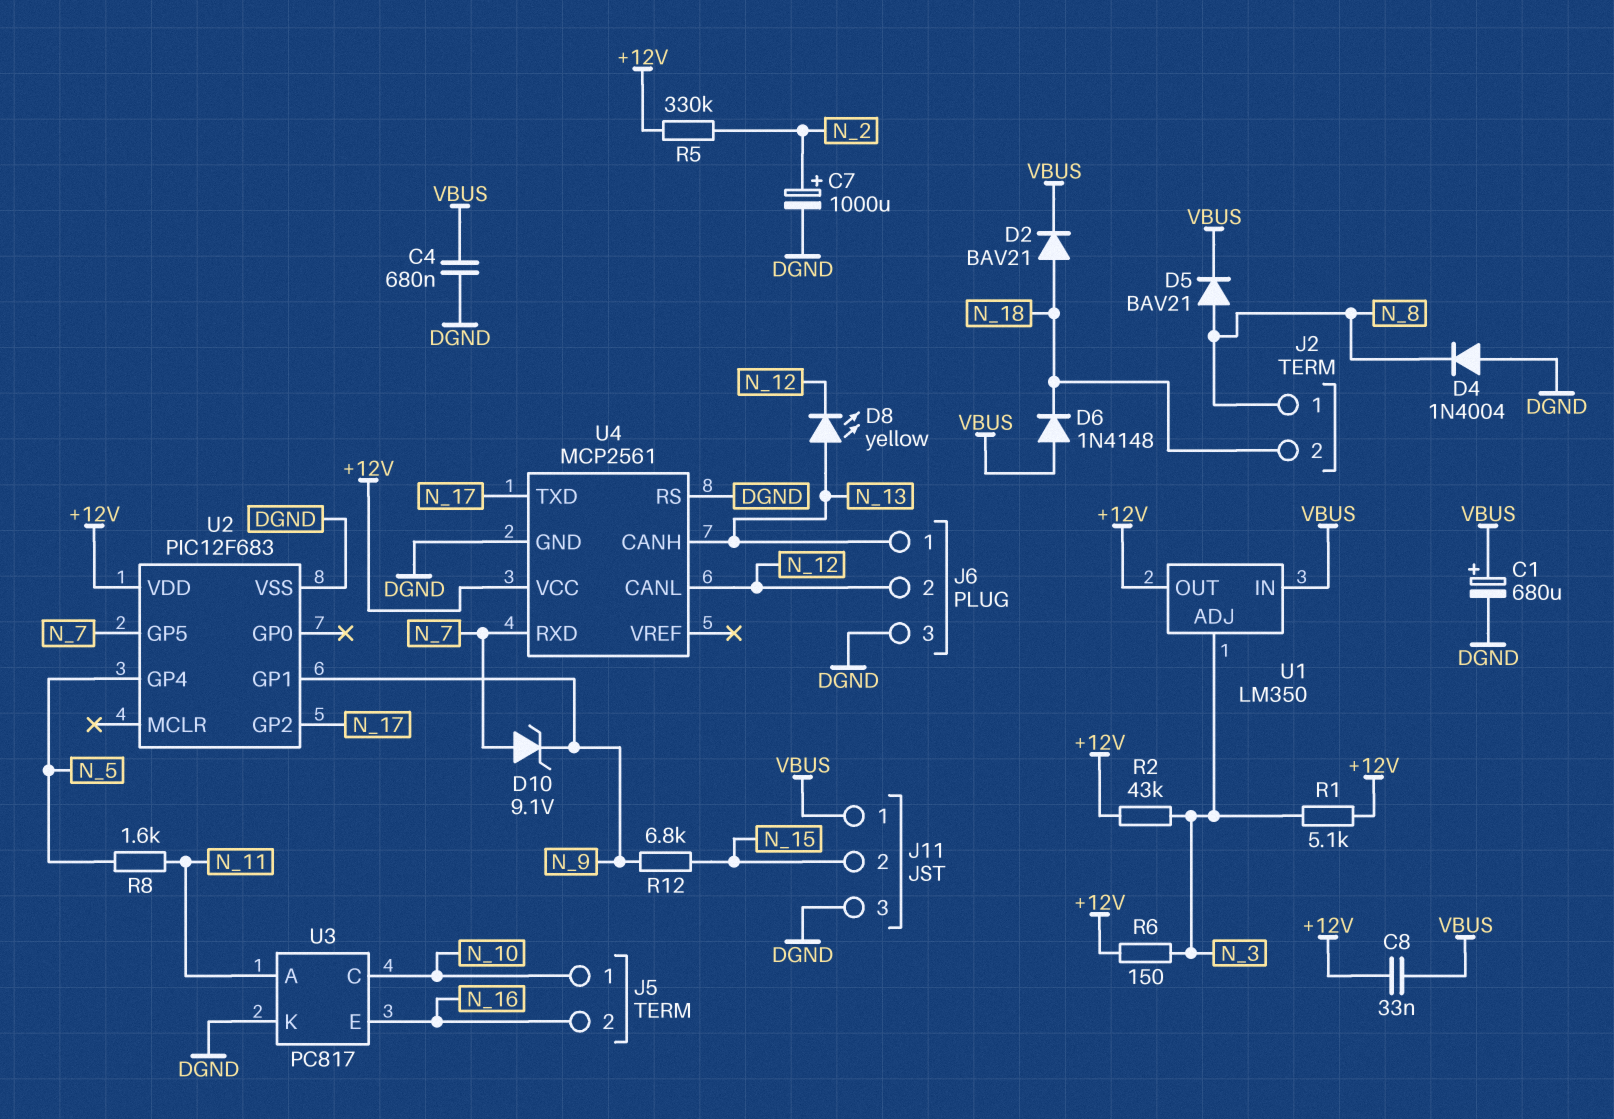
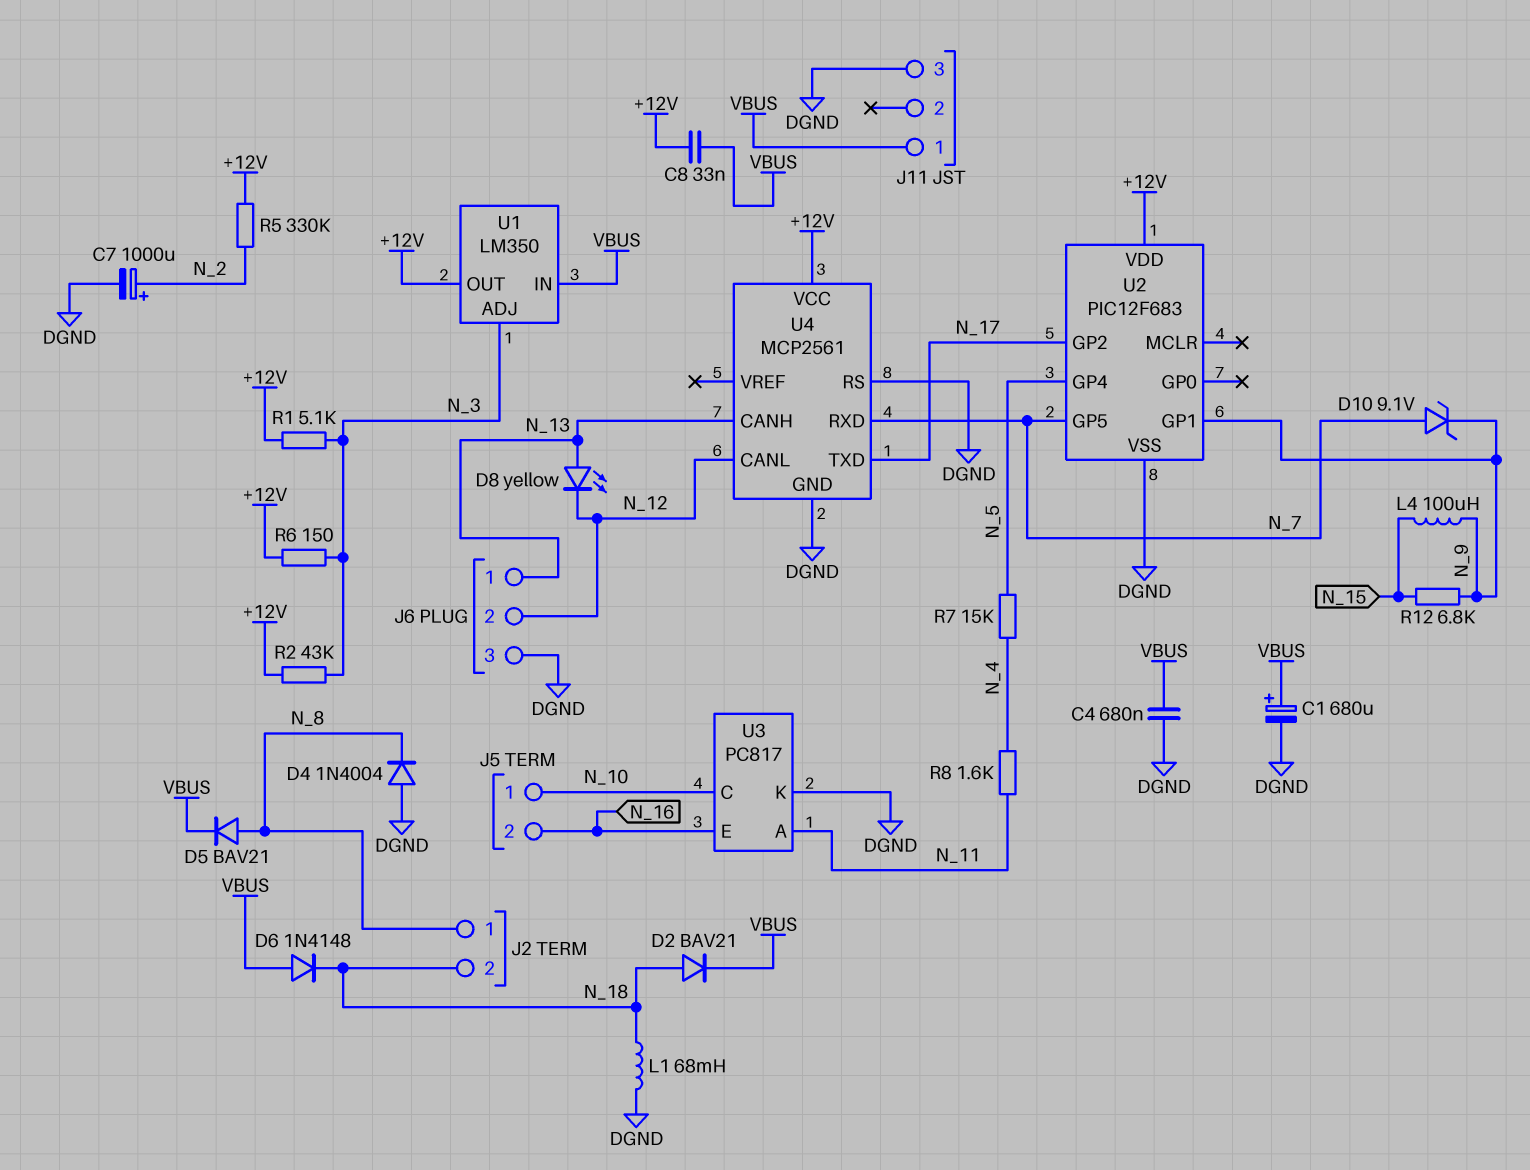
J11 pin 2: N_15 -> none
L1: none -> 68mH (DGND, N_18)
L4: none -> 100uH (N_9, N_15)
R7: none -> 15k (N_4, N_5)
R8: 1.6k (N_5, N_11) -> 1.6k (N_4, N_11)

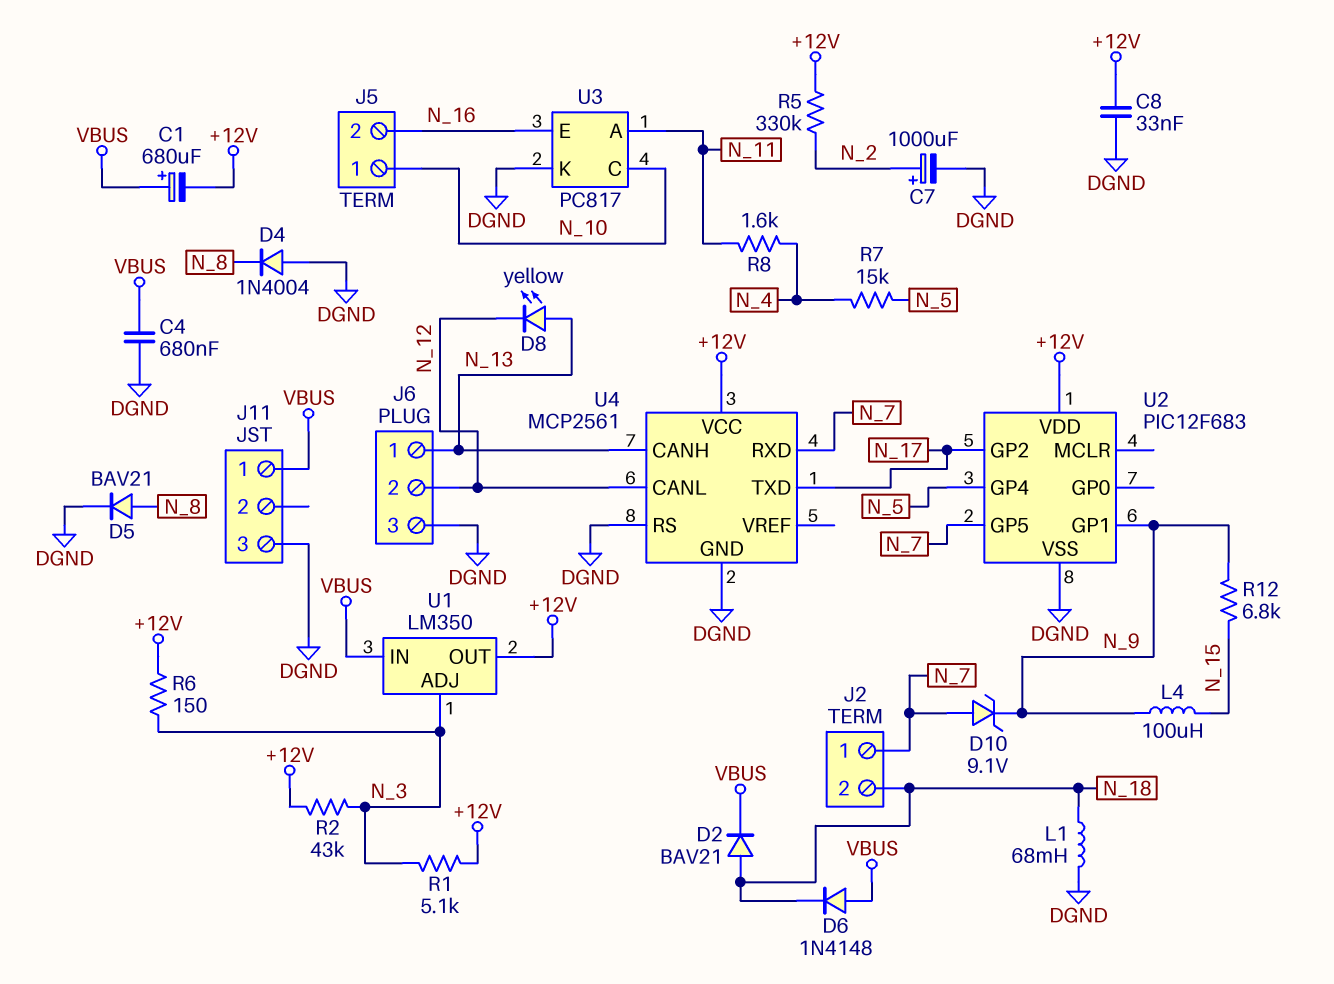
C1: 680uF (plus VBUS, minus DGND) -> 680uF (plus VBUS, minus +12V)
C8: 33nF (+12V, VBUS) -> 33nF (+12V, DGND)
D5: diode BAV21 (A N_8, K VBUS) -> diode BAV21 (A N_8, K DGND)
J2 pin 1: N_8 -> N_7

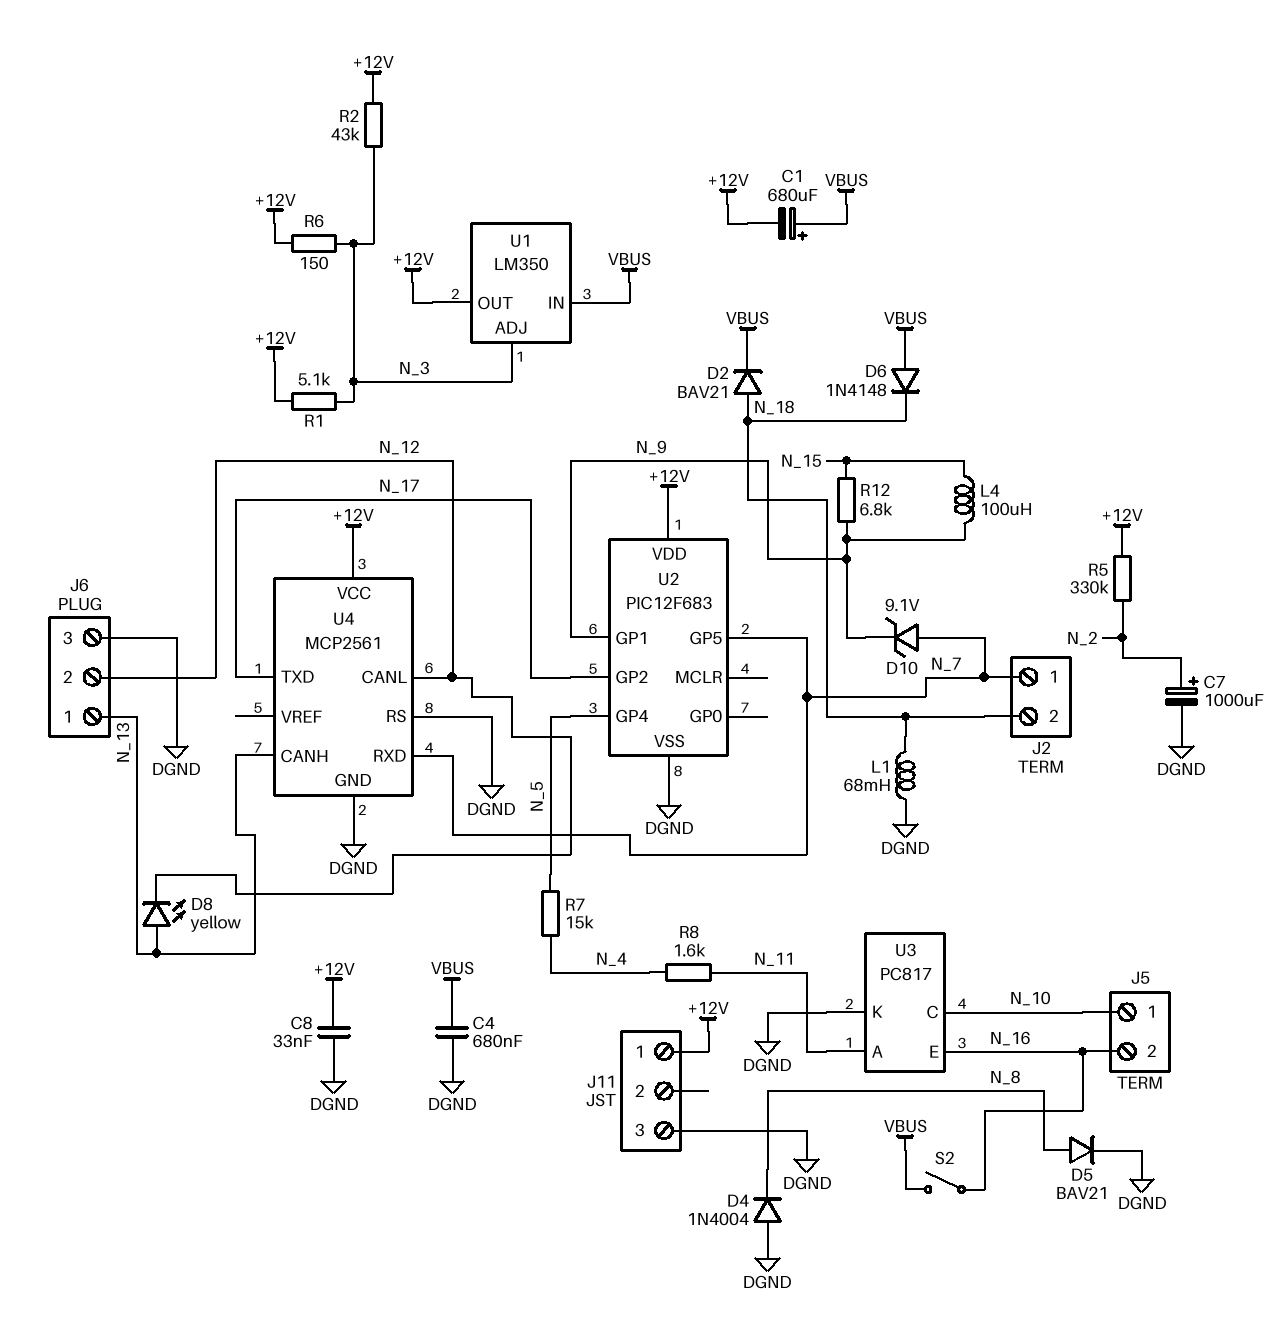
J11 pin 1: VBUS -> +12V
S2: none -> switch (N_16, VBUS)

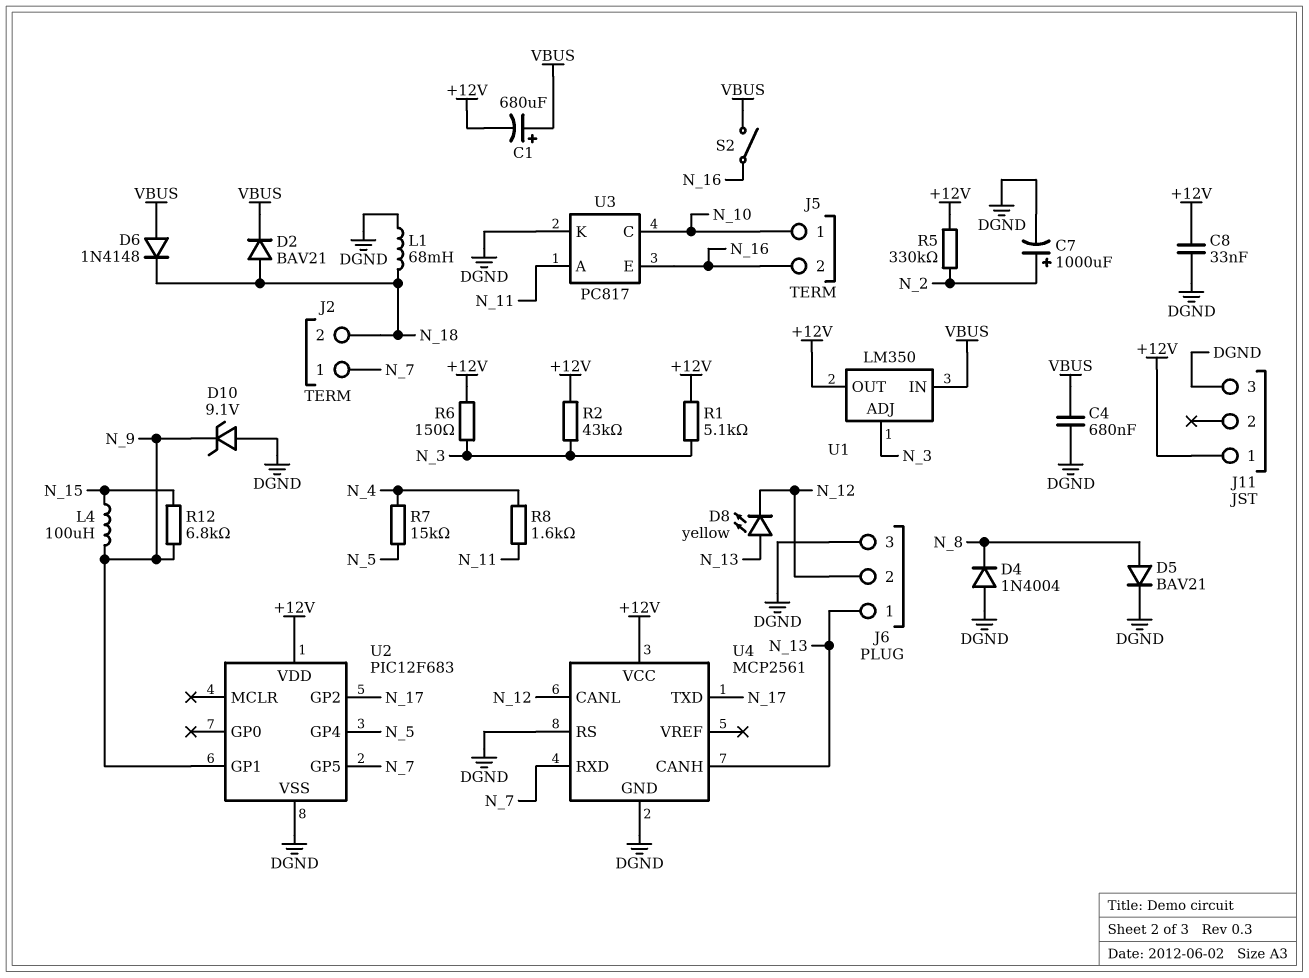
D10: zener 9.1V (A N_7, K N_9) -> zener 9.1V (A DGND, K N_9)

